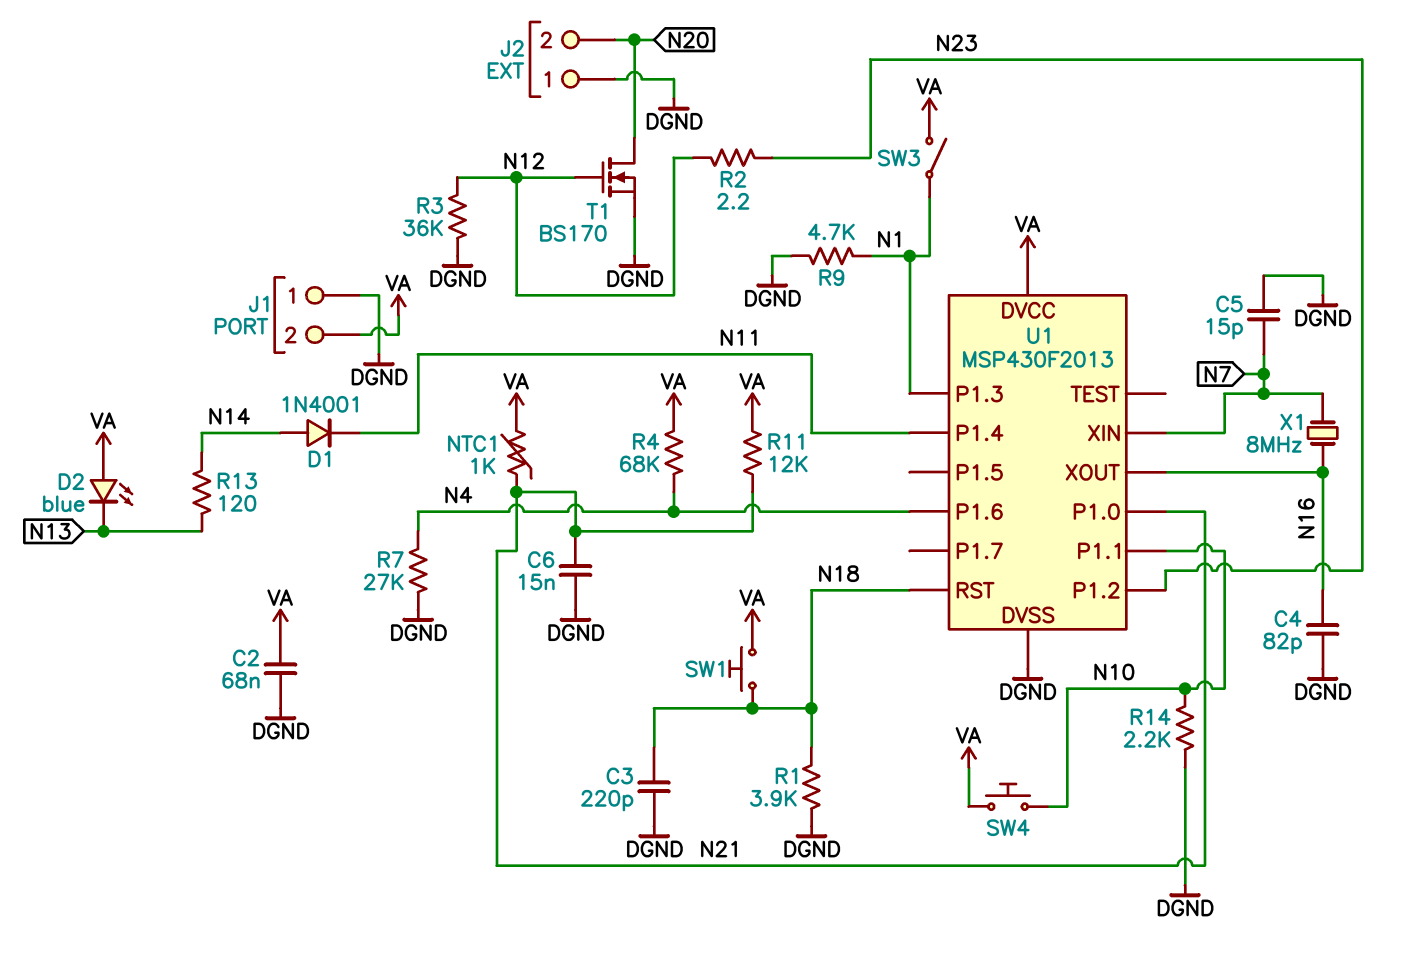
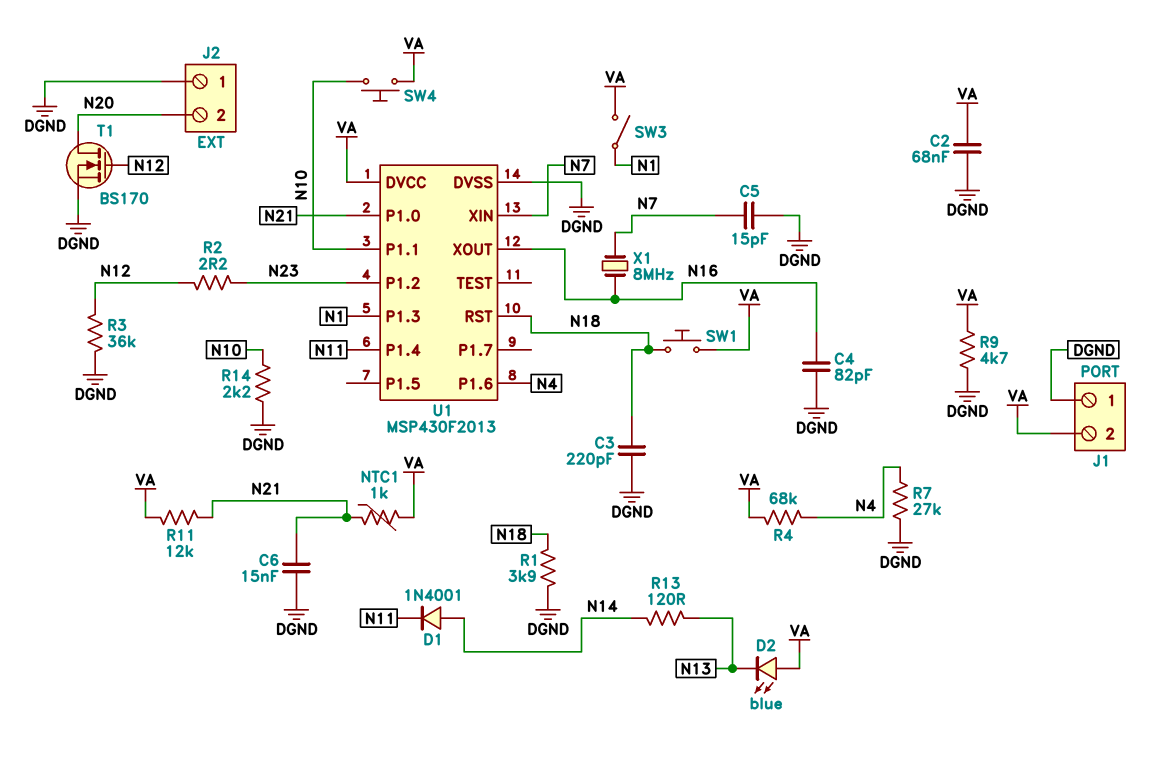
R9: 4.7k (DGND, N1) -> 4.7k (DGND, VA)

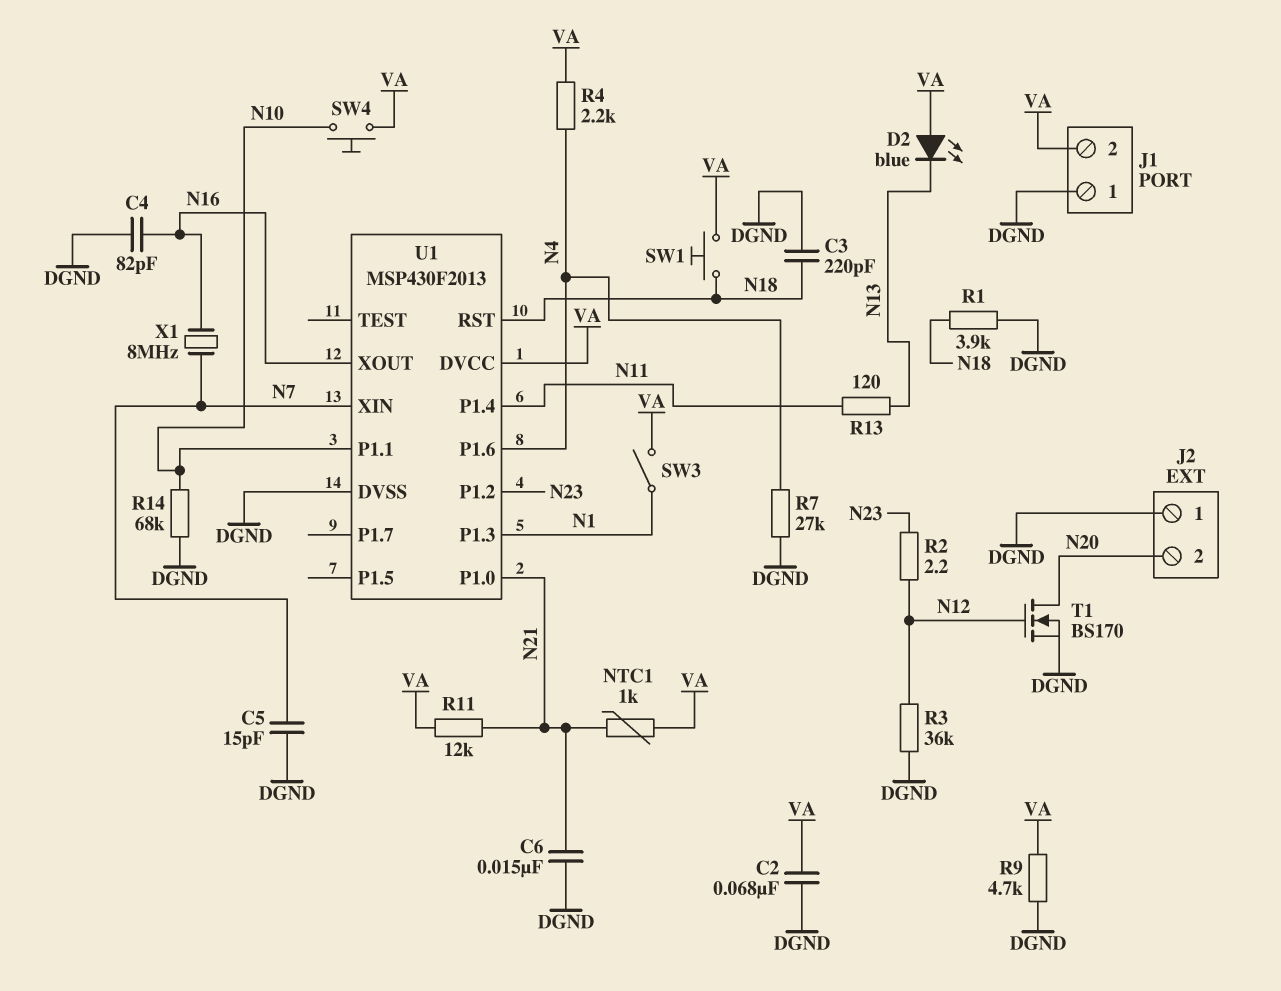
D1: diode 1N4001 (A N14, K N11) -> none
R4: 68k (N4, VA) -> 2.2k (N4, VA)
R13: 120 (N13, N14) -> 120 (N11, N13)
R14: 2.2k (DGND, N10) -> 68k (DGND, N10)

